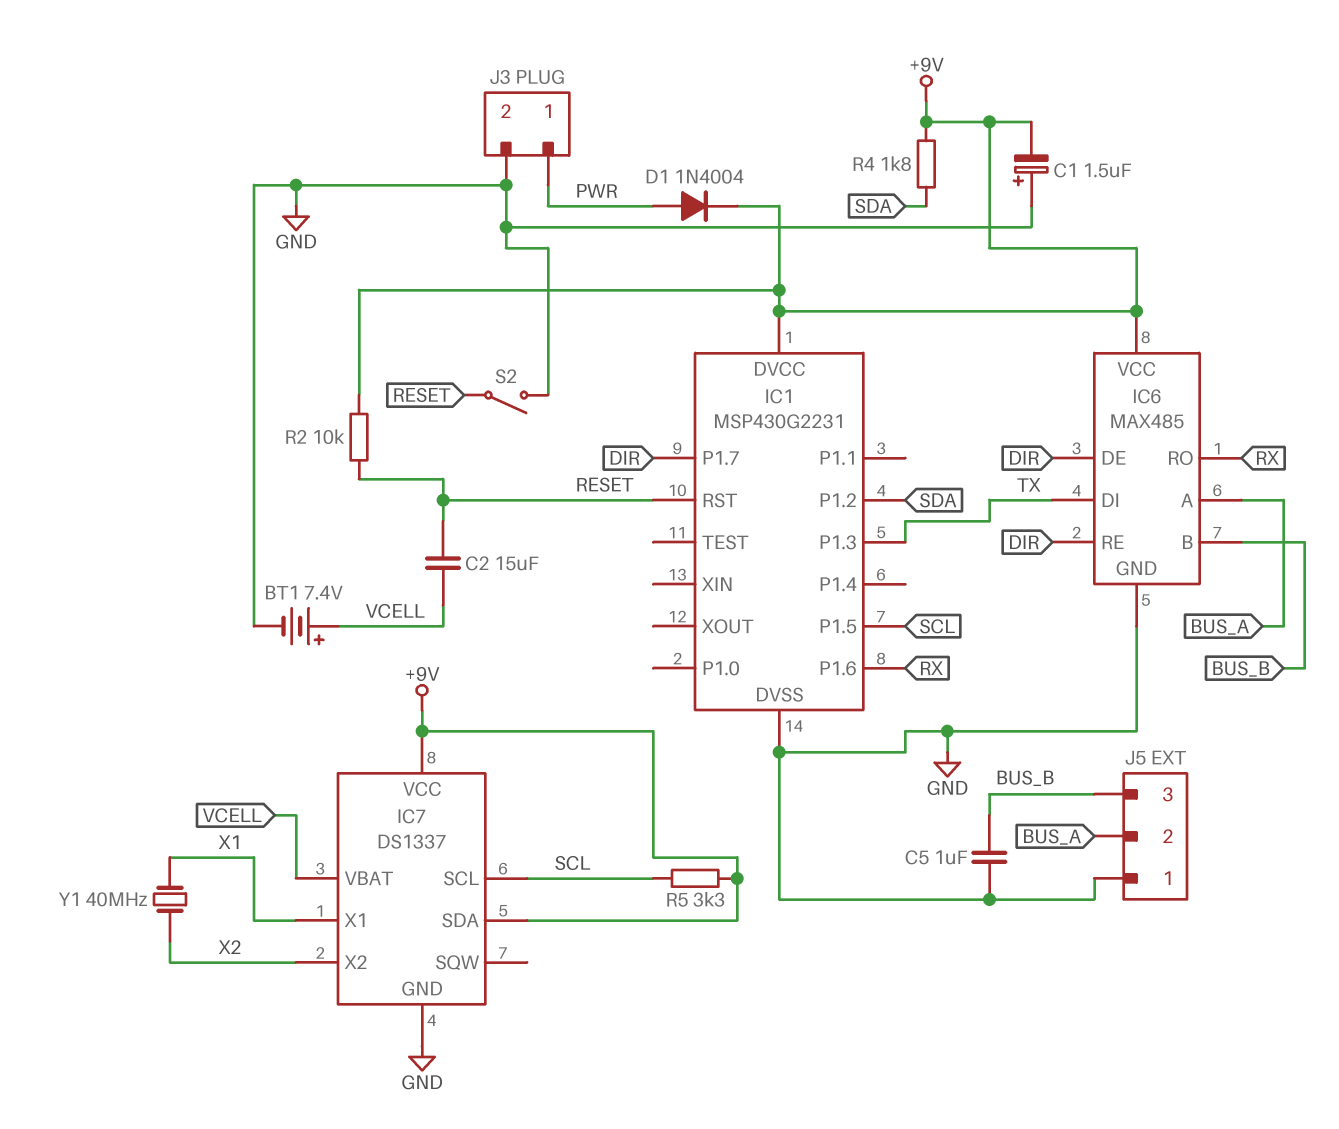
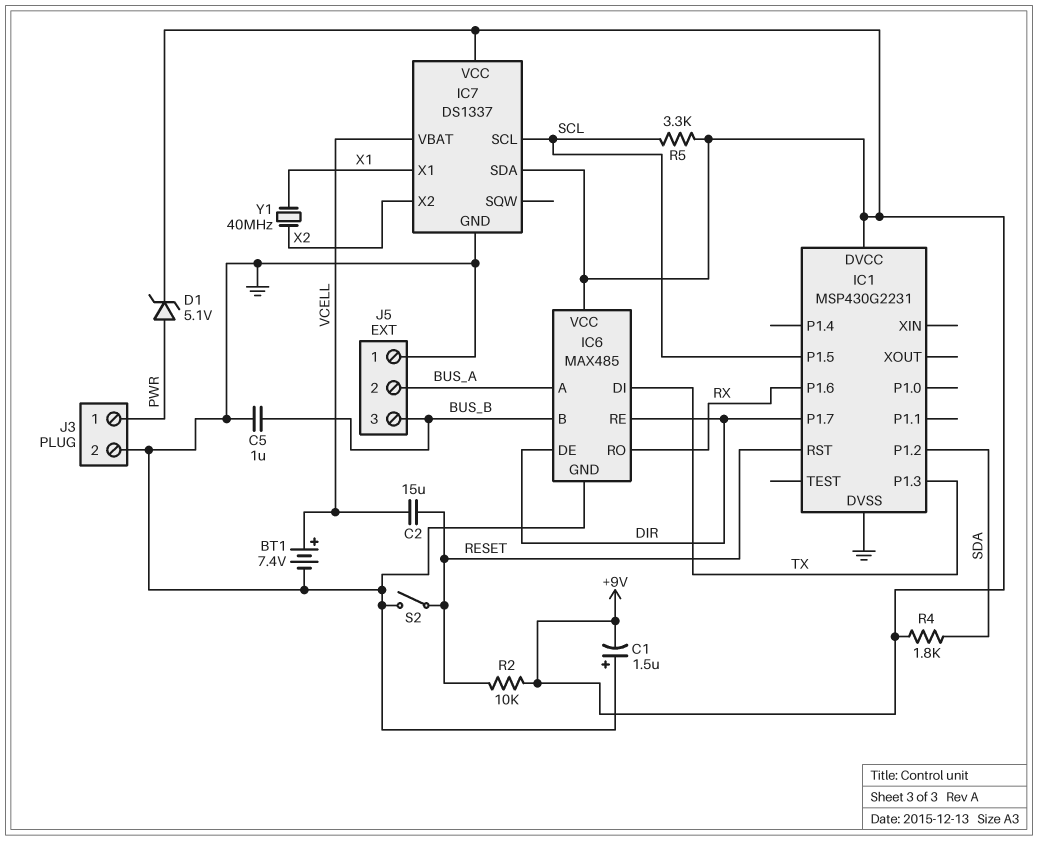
D1: diode 1N4004 (A PWR, K +9V) -> zener 5.1V (A PWR, K +9V)

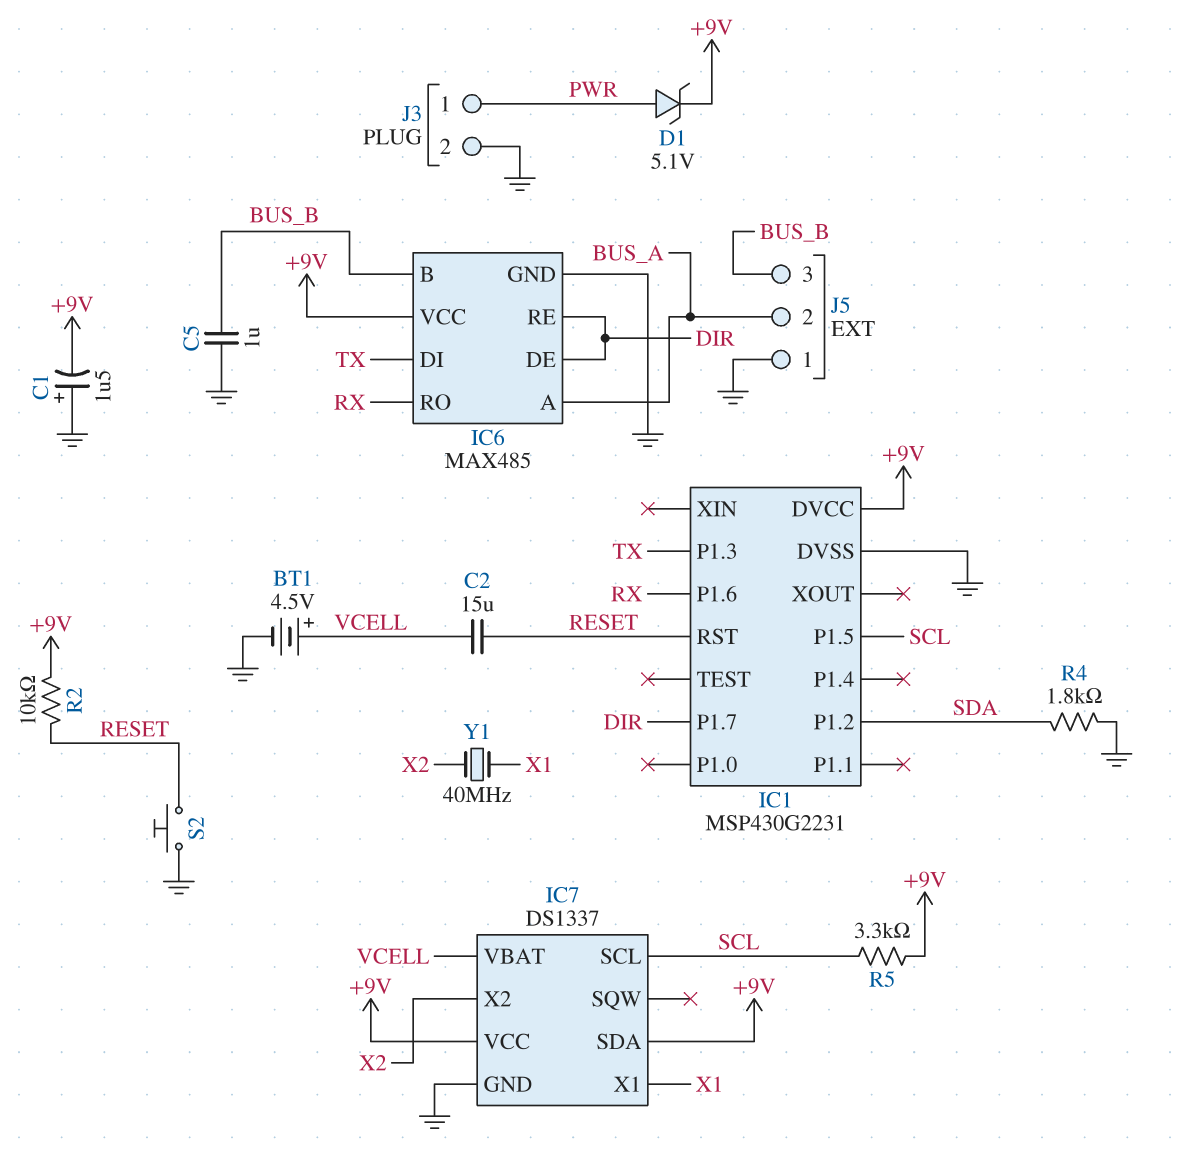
BT1: 7.4V (plus VCELL, minus GND) -> 4.5V (plus VCELL, minus GND)
R4: 1.8k (+9V, SDA) -> 1.8k (GND, SDA)
S2: switch (GND, RESET) -> button (GND, RESET)

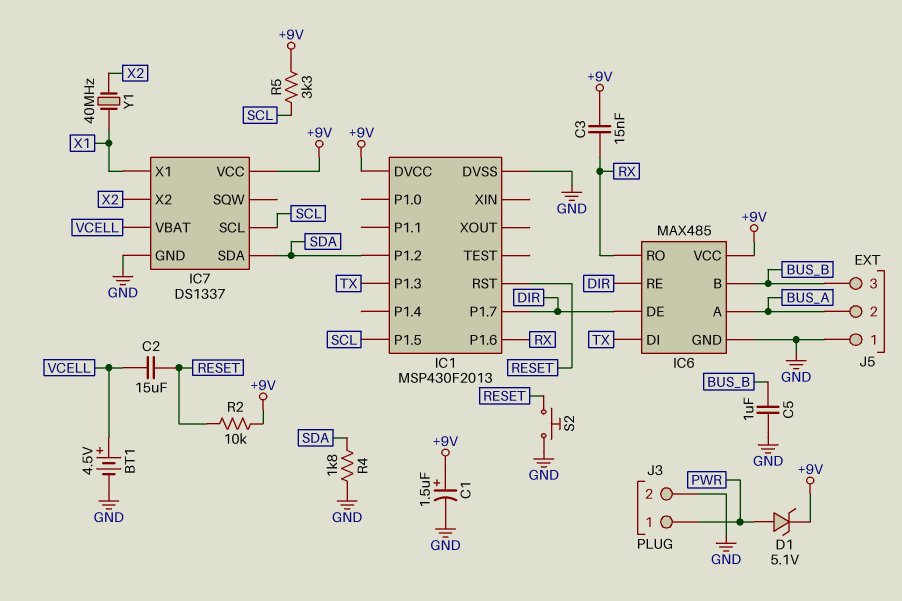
C1: 1.5uF (plus GND, minus +9V) -> 1.5uF (plus +9V, minus GND)
C3: none -> 15nF (+9V, RX)
IC1: MSP430G2231 -> MSP430F2013
IC7 pin SDA: +9V -> SDA

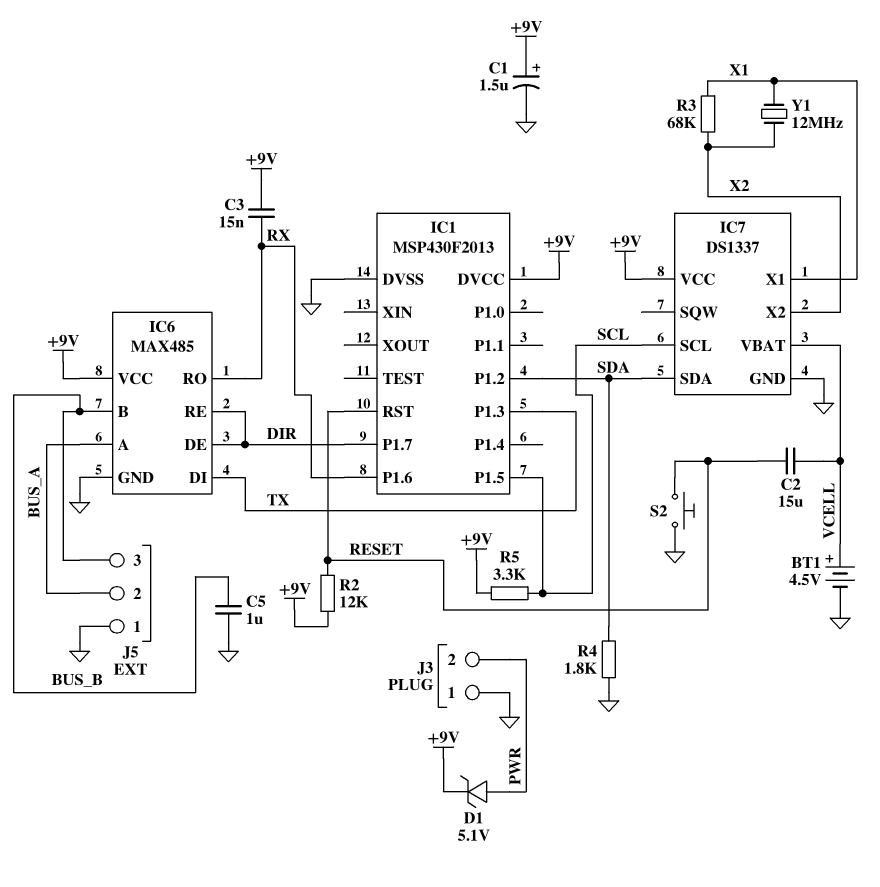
J3 pin 1: PWR -> GND
J3 pin 2: GND -> PWR
R2: 10k (+9V, RESET) -> 12k (+9V, RESET)
R3: none -> 68k (X1, X2)
Y1: 40MHz (X1, X2) -> 12MHz (X1, X2)

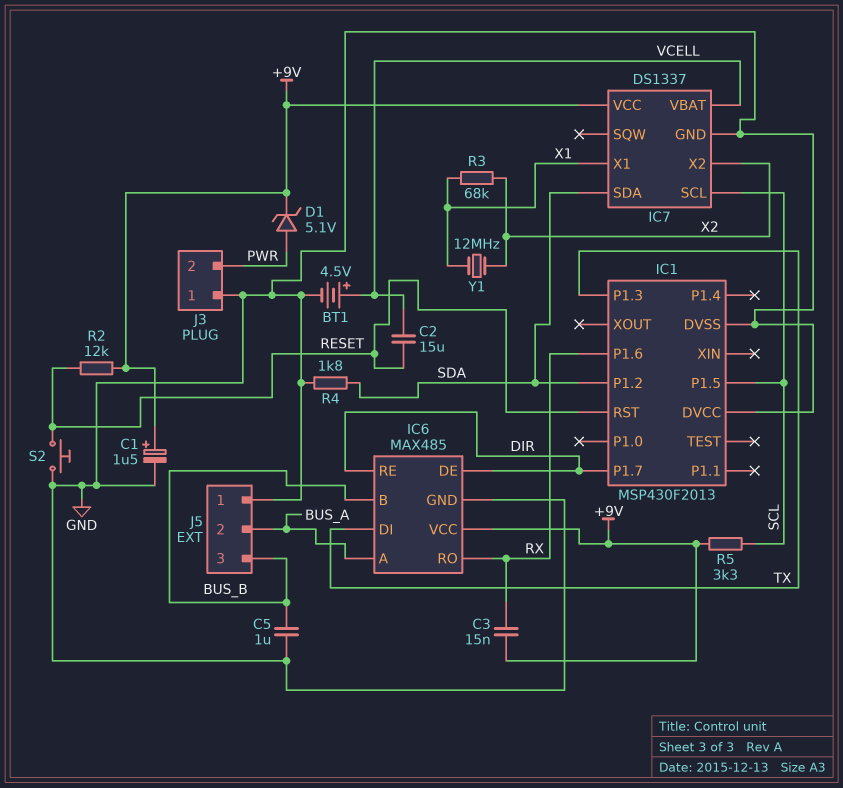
IC1 pin DVCC: +9V -> GND

